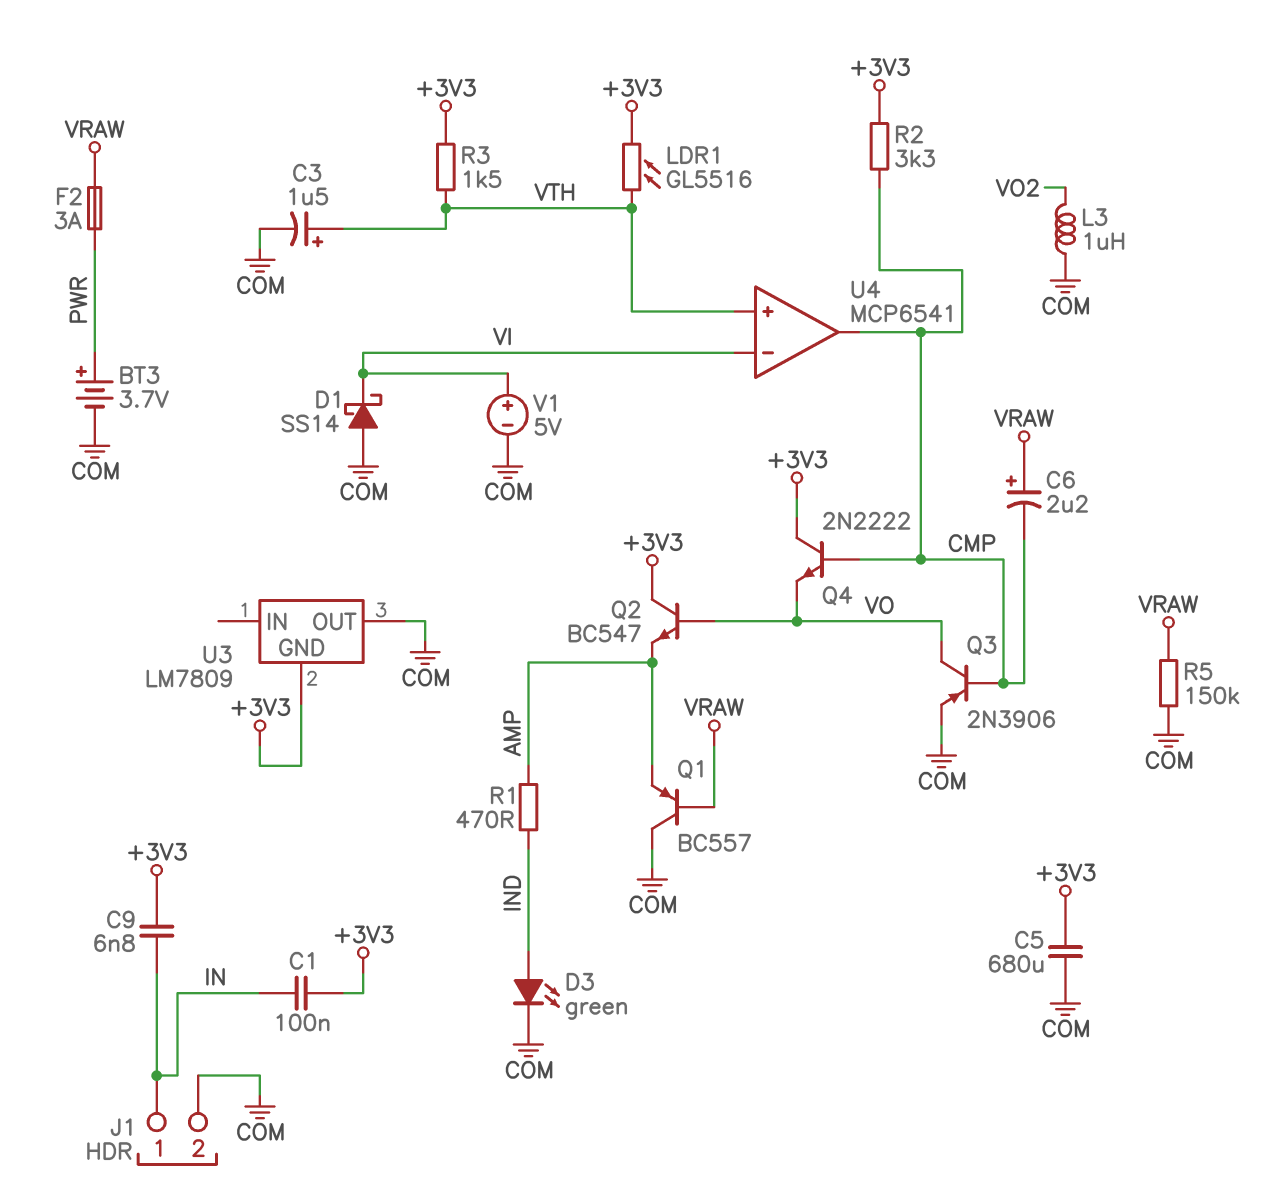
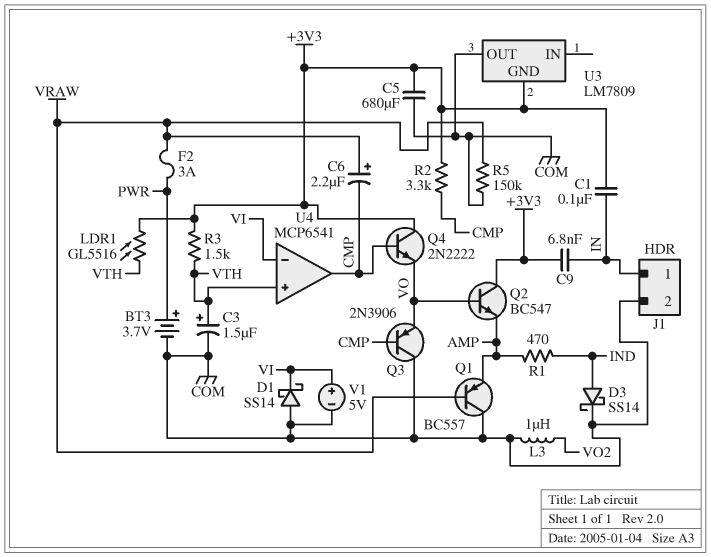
D3: LED green (A IND, K COM) -> schottky SS14 (A IND, K COM)
Q3: PNP 2N3906 (B CMP, C VO, E COM) -> PNP 2N3906 (B CMP, C COM, E VO)

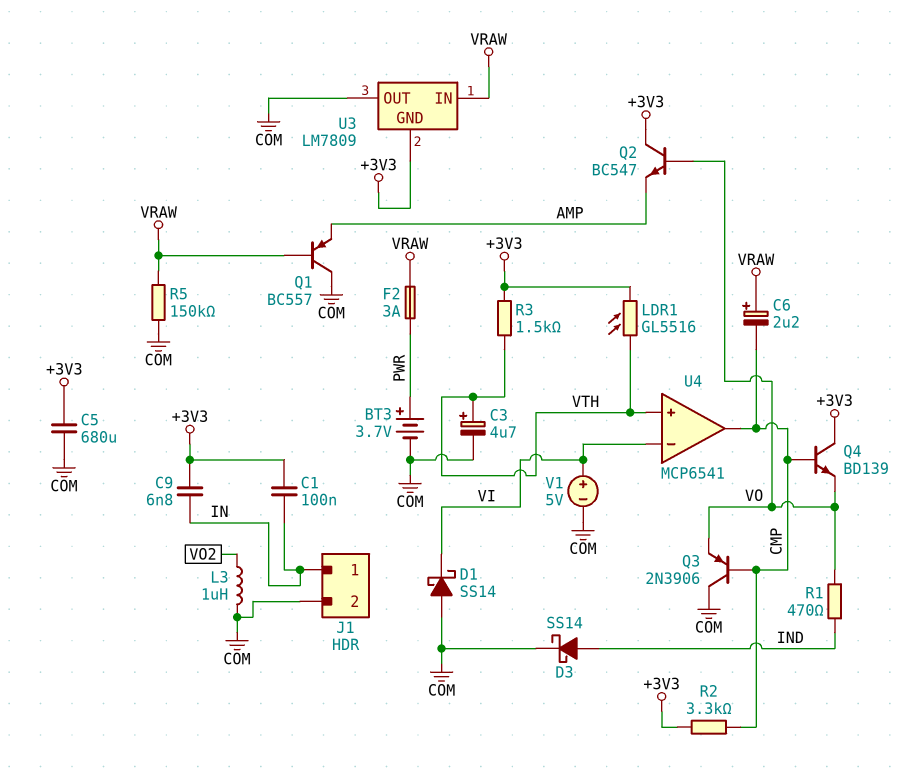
C3: 1.5uF (plus VTH, minus COM) -> 4.7uF (plus VTH, minus COM)
Q4: NPN 2N2222 (B CMP, C +3V3, E VO) -> NPN BD139 (B CMP, C +3V3, E VO)
R1: 470 (AMP, IND) -> 470 (IND, VO)
U3 pin IN: none -> VRAW

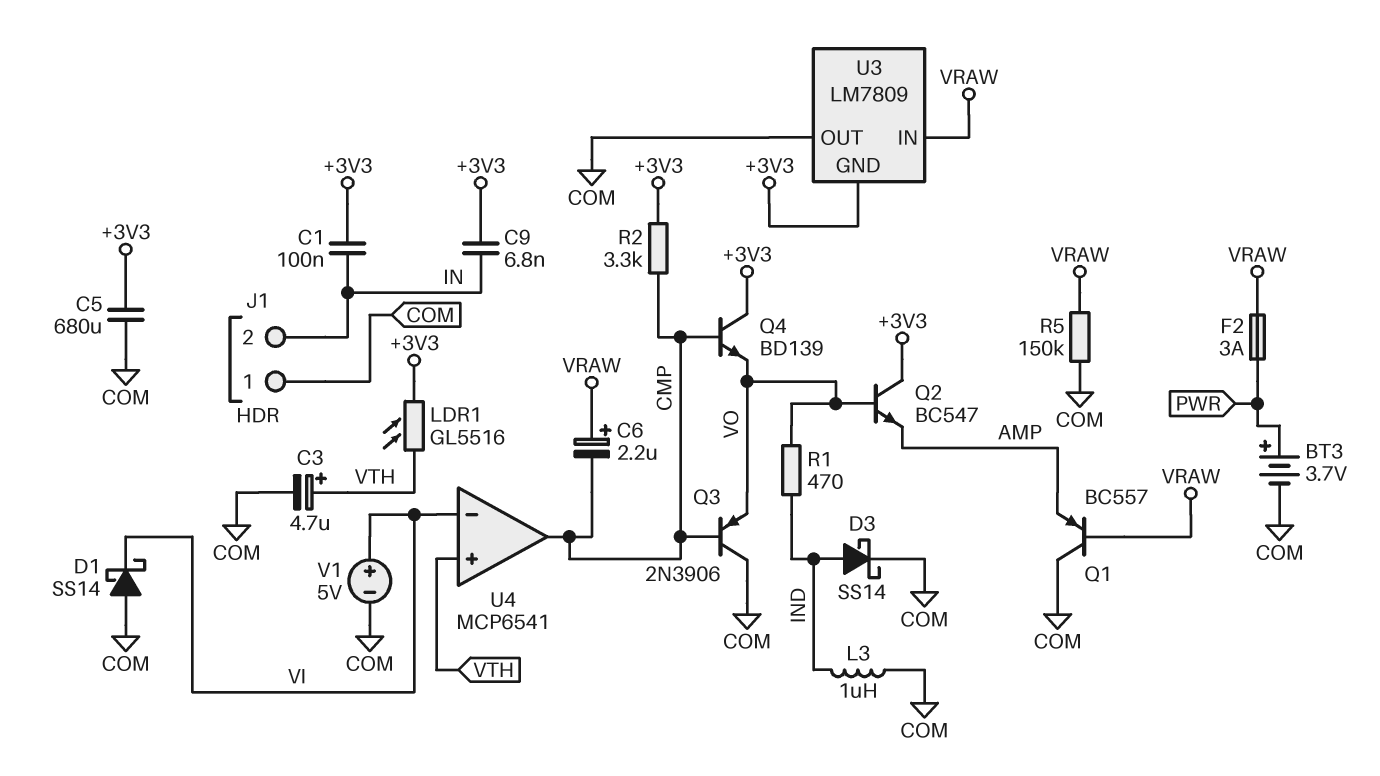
J1 pin 1: IN -> COM
J1 pin 2: COM -> IN
L3: 1uH (COM, VO2) -> 1uH (COM, IND)
R3: 1.5k (+3V3, VTH) -> none

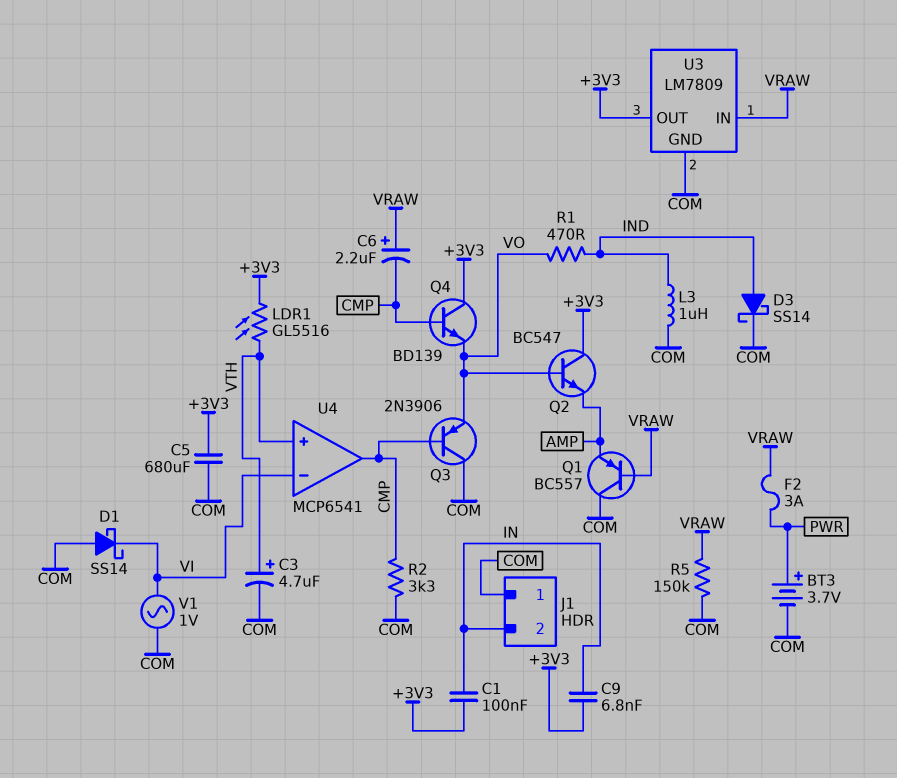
R2: 3.3k (+3V3, CMP) -> 3.3k (CMP, COM)
U3 pin GND: +3V3 -> COM
U3 pin OUT: COM -> +3V3
V1: 5V (plus VI, minus COM) -> AC 1V (COM, VI)

